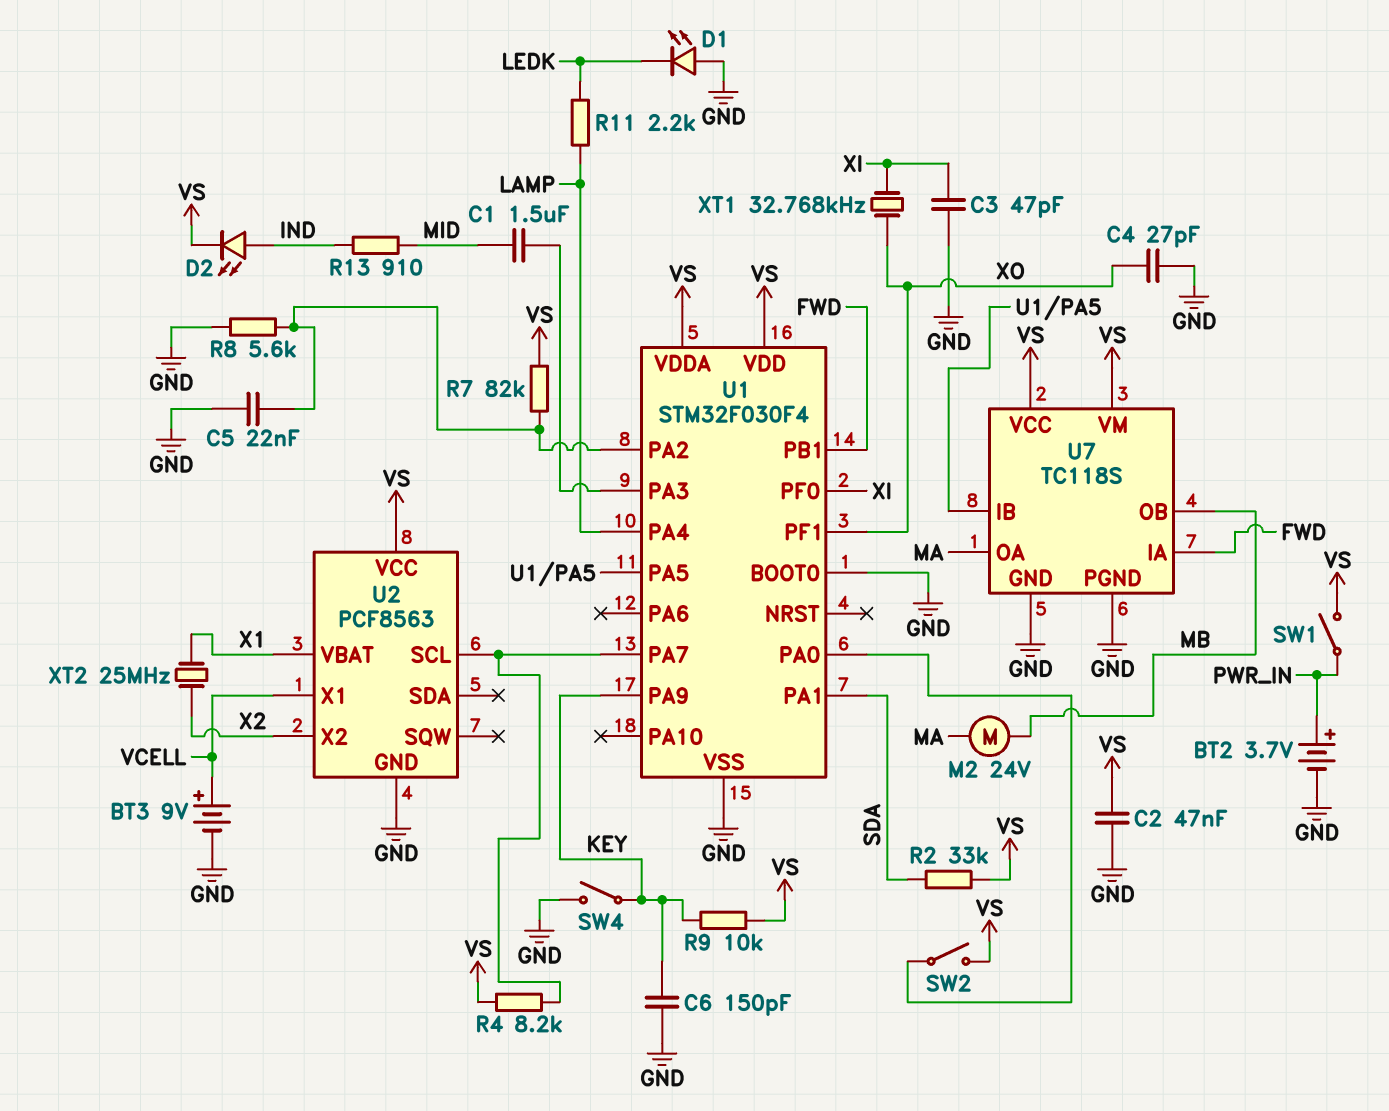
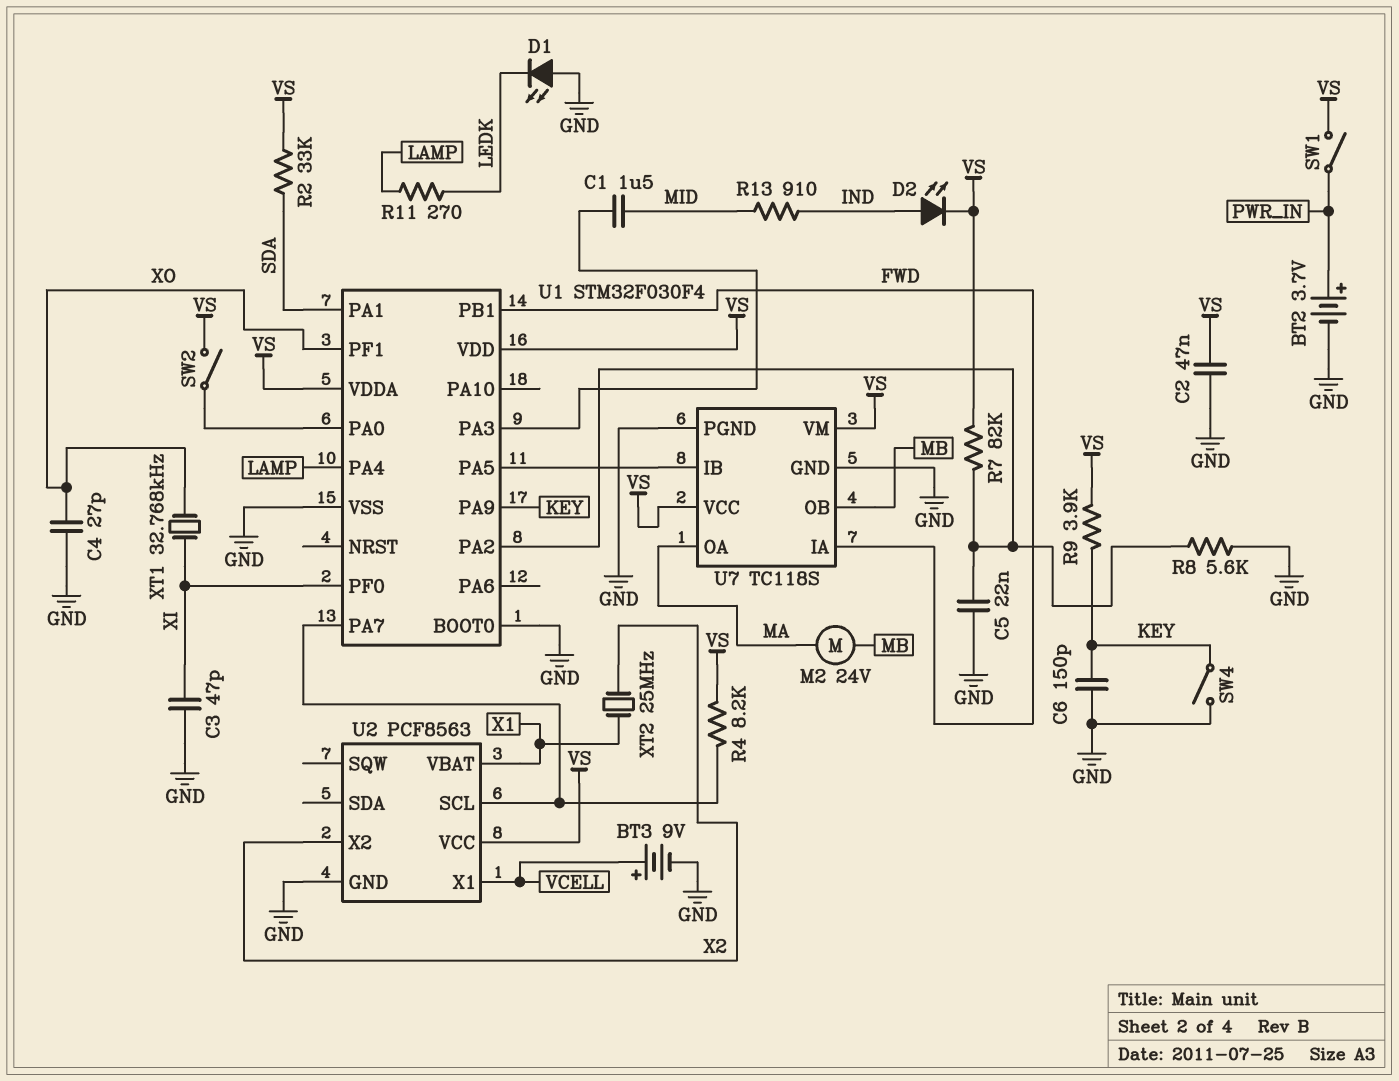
R9: 10k (KEY, VS) -> 3.9k (KEY, VS)
R11: 2.2k (LAMP, LEDK) -> 270 (LAMP, LEDK)

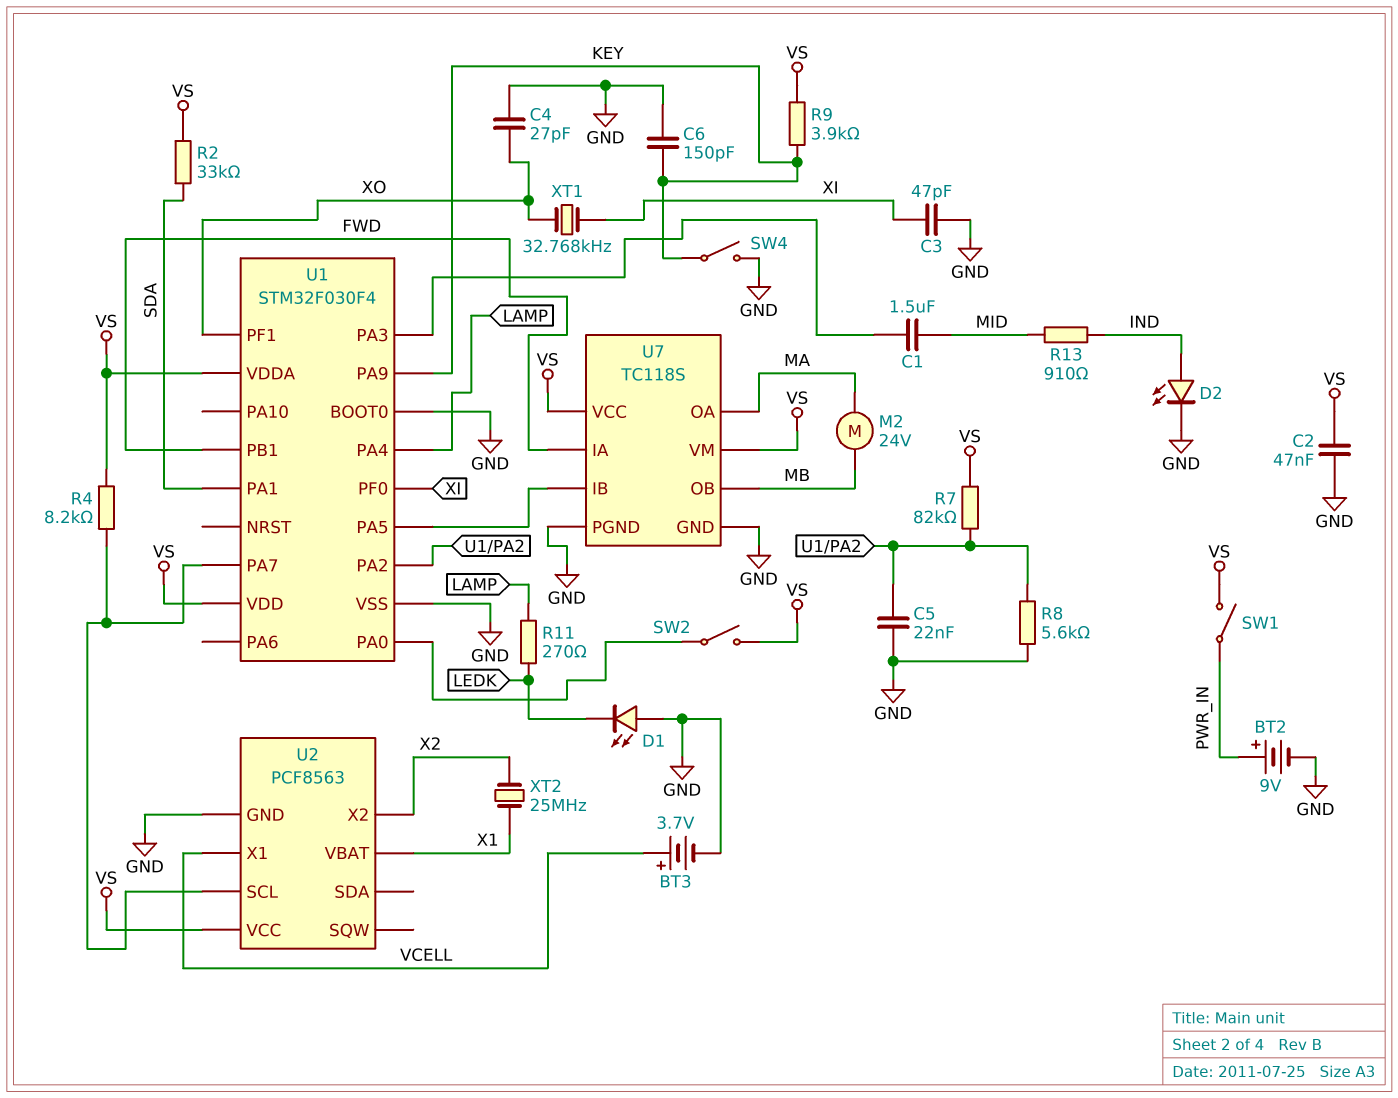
BT2: 3.7V (plus PWR_IN, minus GND) -> 9V (plus PWR_IN, minus GND)
BT3: 9V (plus VCELL, minus GND) -> 3.7V (plus VCELL, minus GND)
D2: LED (A IND, K VS) -> LED (A IND, K GND)

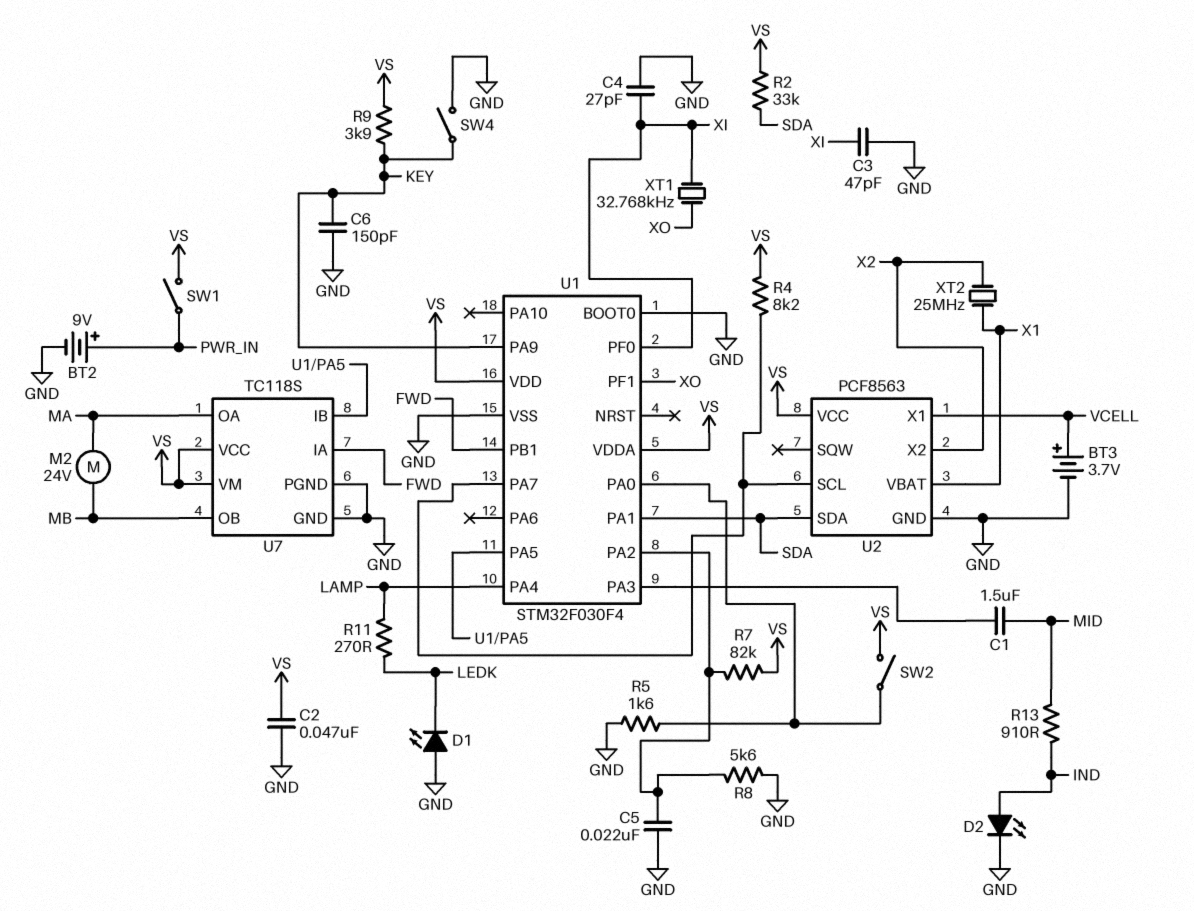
C4: 27pF (GND, XO) -> 27pF (GND, XI)
R5: none -> 1.6k (GND, U1/PA0)
U2 pin SDA: none -> SDA

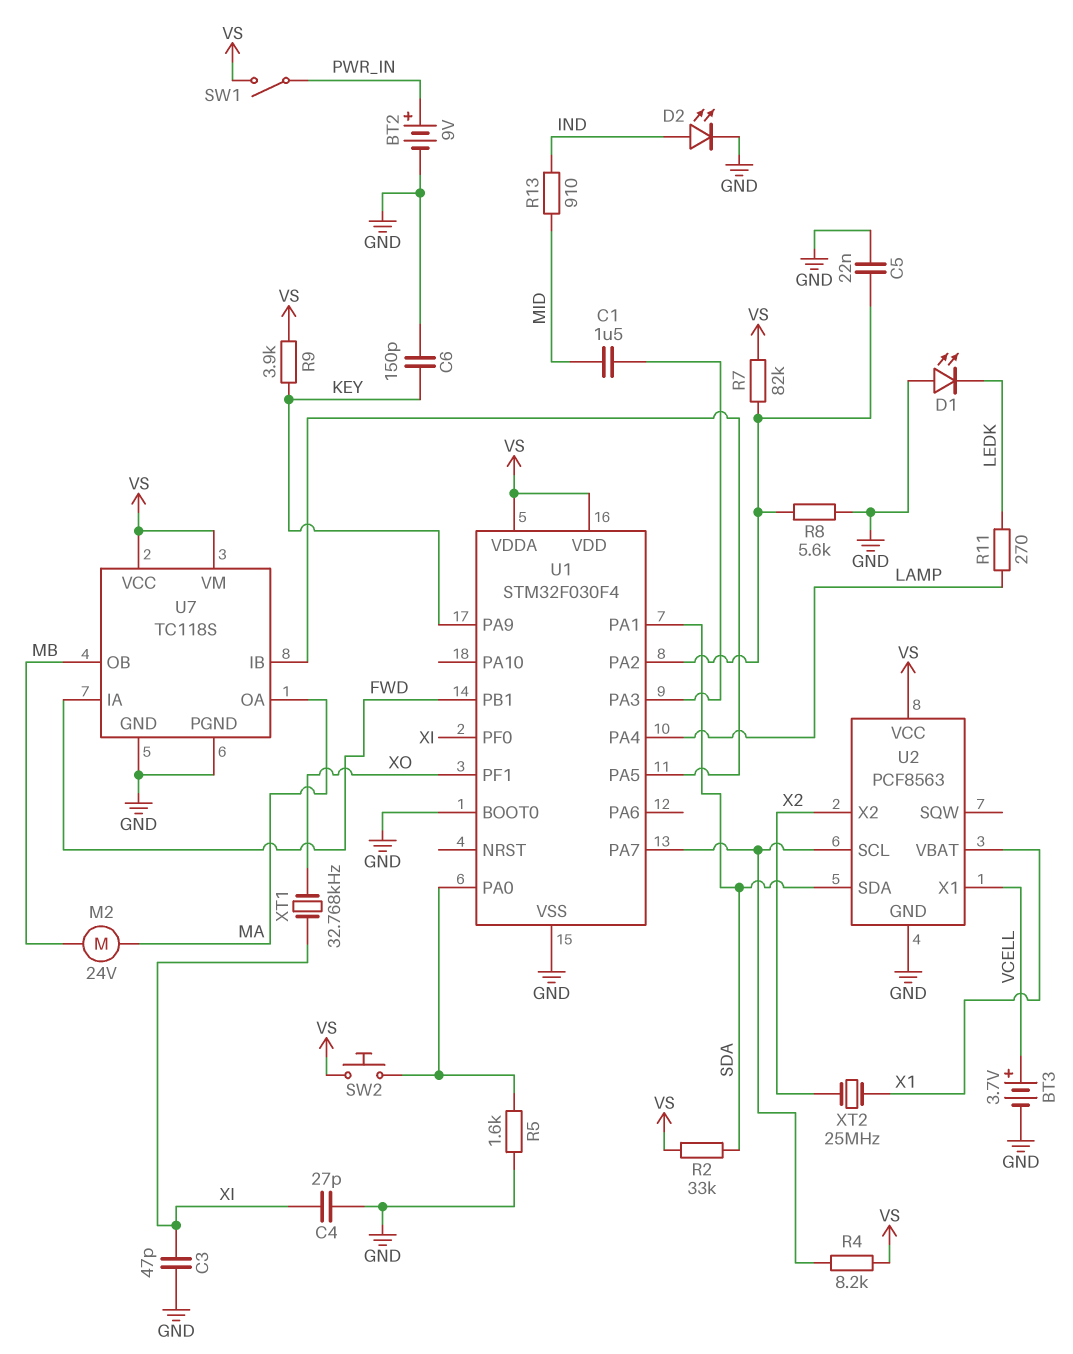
C2: 47nF (GND, VS) -> none
SW2: switch (U1/PA0, VS) -> button (U1/PA0, VS)
SW4: switch (GND, KEY) -> none

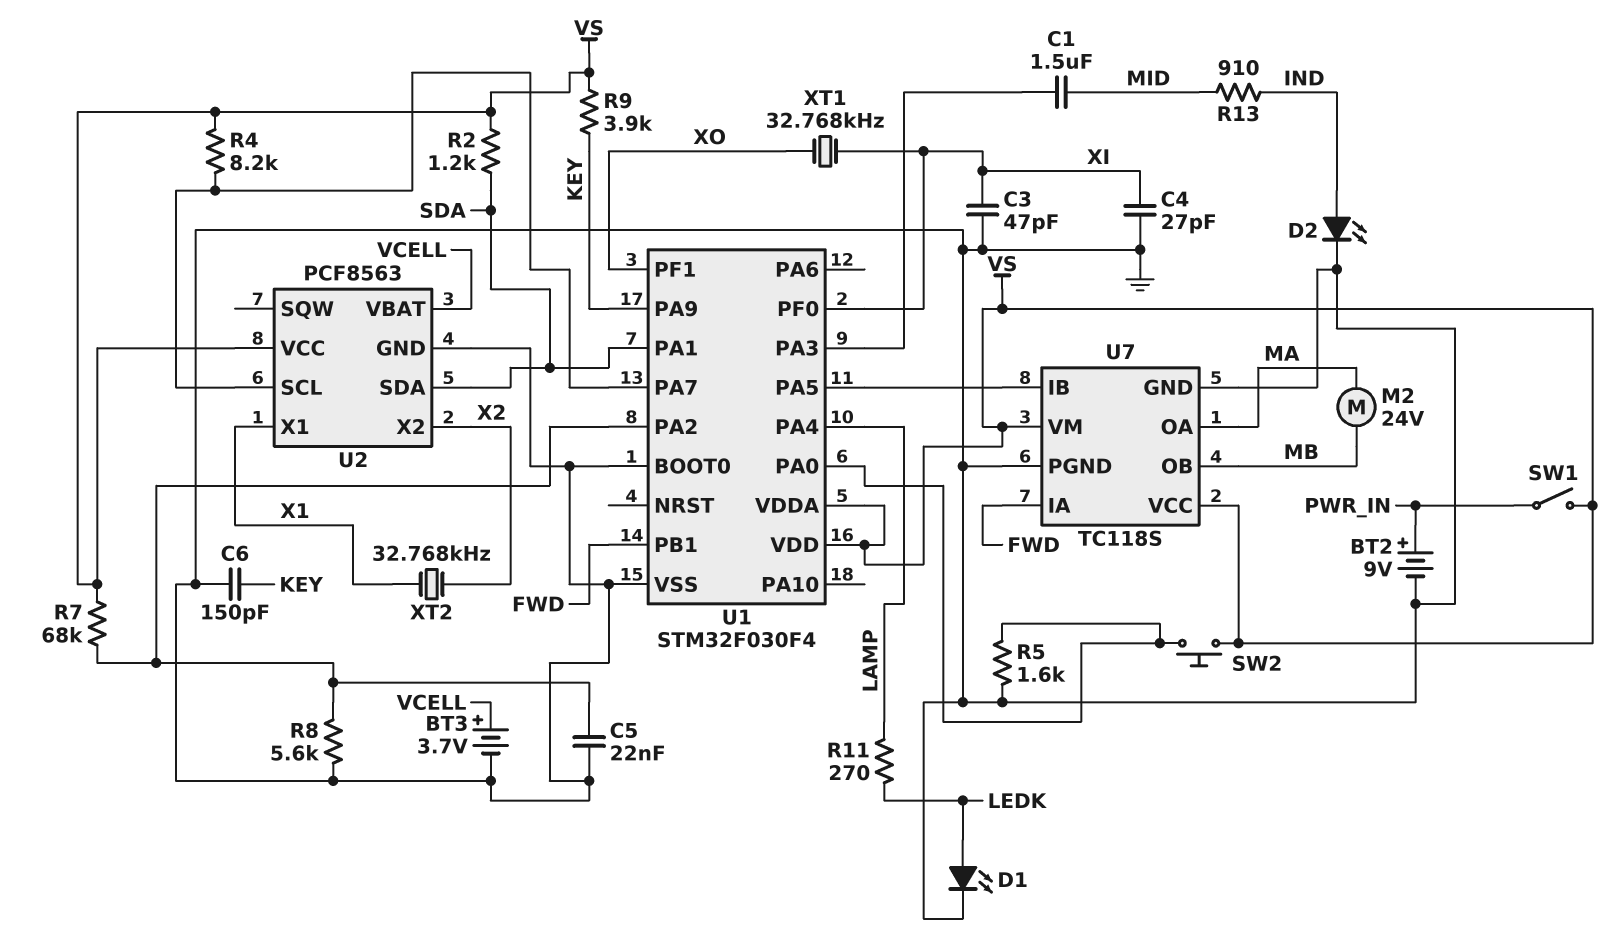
D1: LED (A GND, K LEDK) -> LED (A LEDK, K GND)
R2: 33k (SDA, VS) -> 1.2k (SDA, VS)
R7: 82k (U1/PA2, VS) -> 68k (U1/PA2, VS)
U2 pin VBAT: X1 -> VCELL
U2 pin X1: VCELL -> X1
XT2: 25MHz (X1, X2) -> 32.768kHz (X1, X2)

